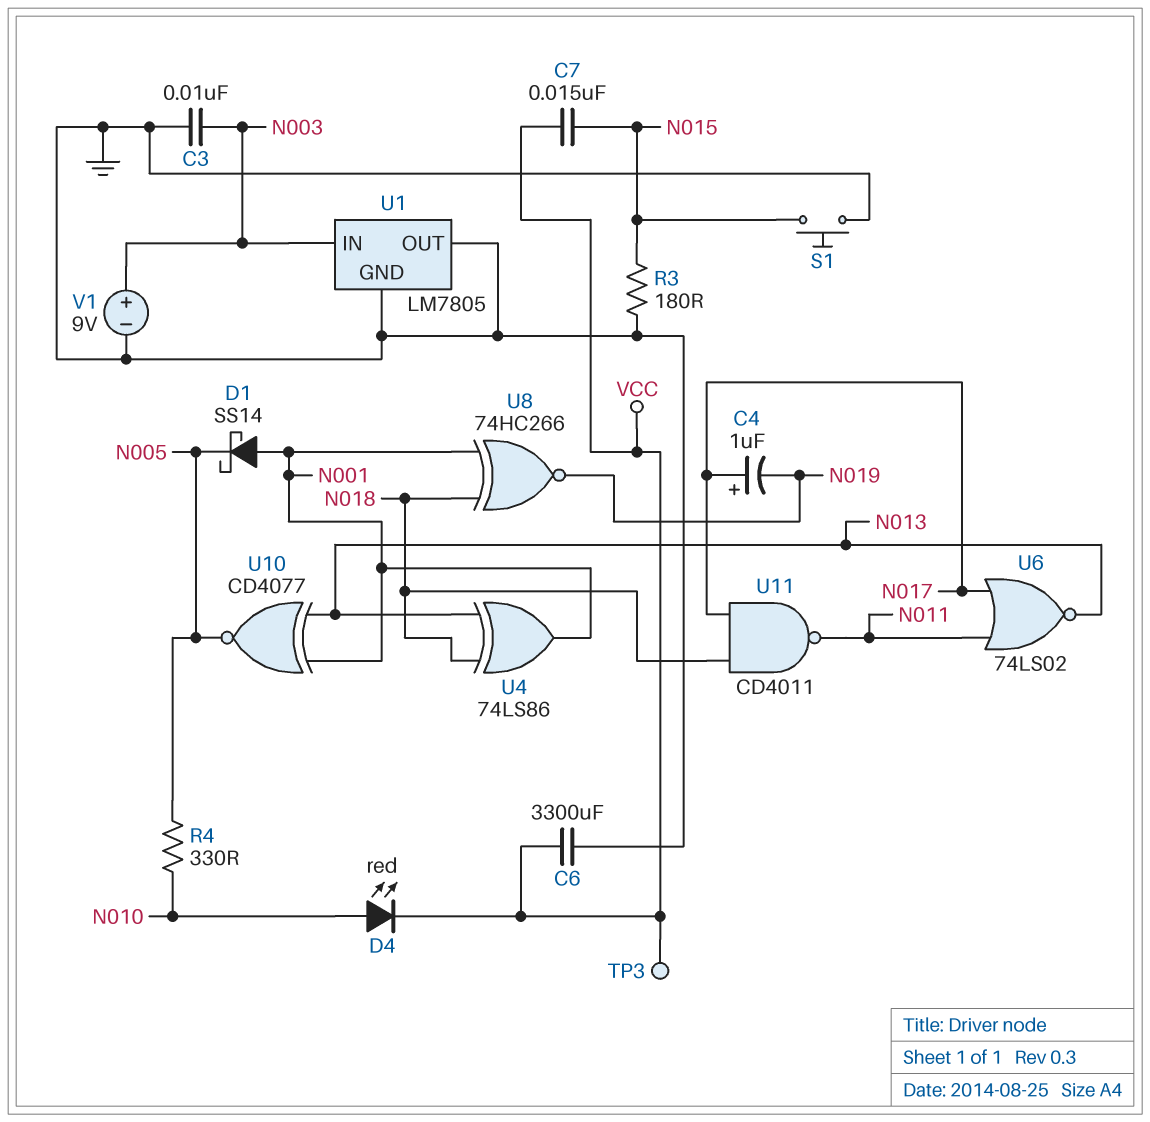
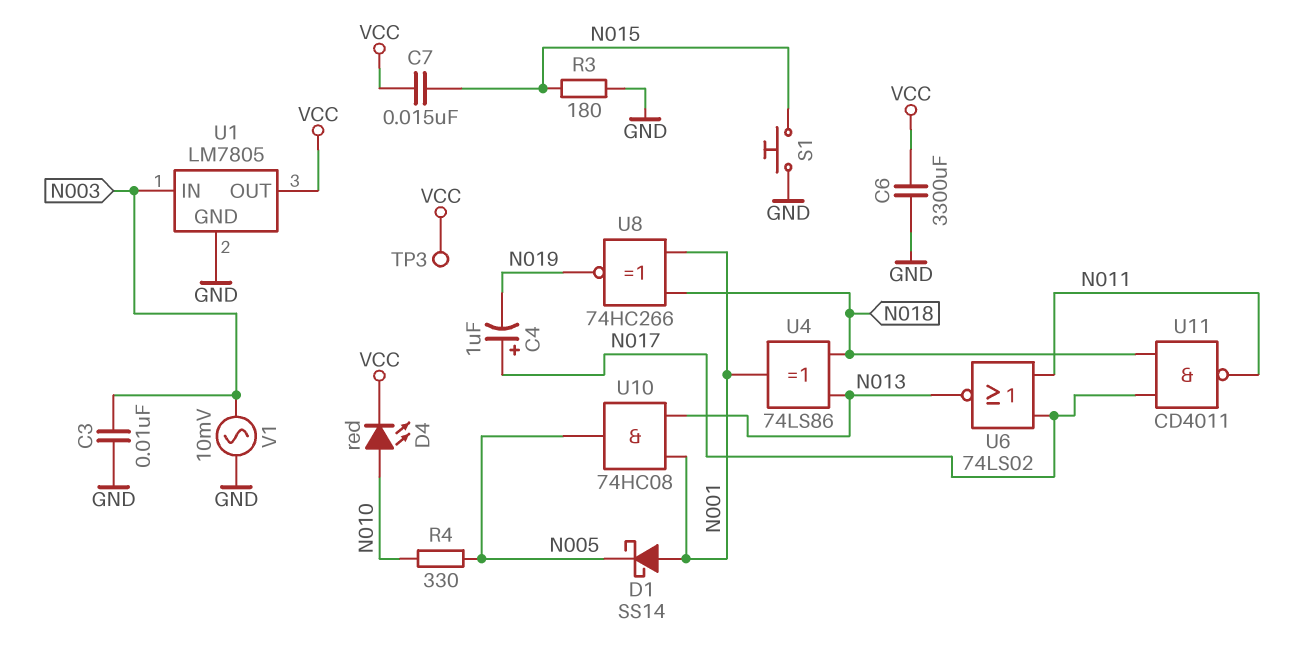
U1 pin OUT: GND -> VCC
U10: XNOR CD4077 (in N001, in N013, out N005) -> AND 74HC08 (in N001, in N013, out N005)
V1: 9V (plus N003, minus GND) -> AC 10mV (GND, N003)

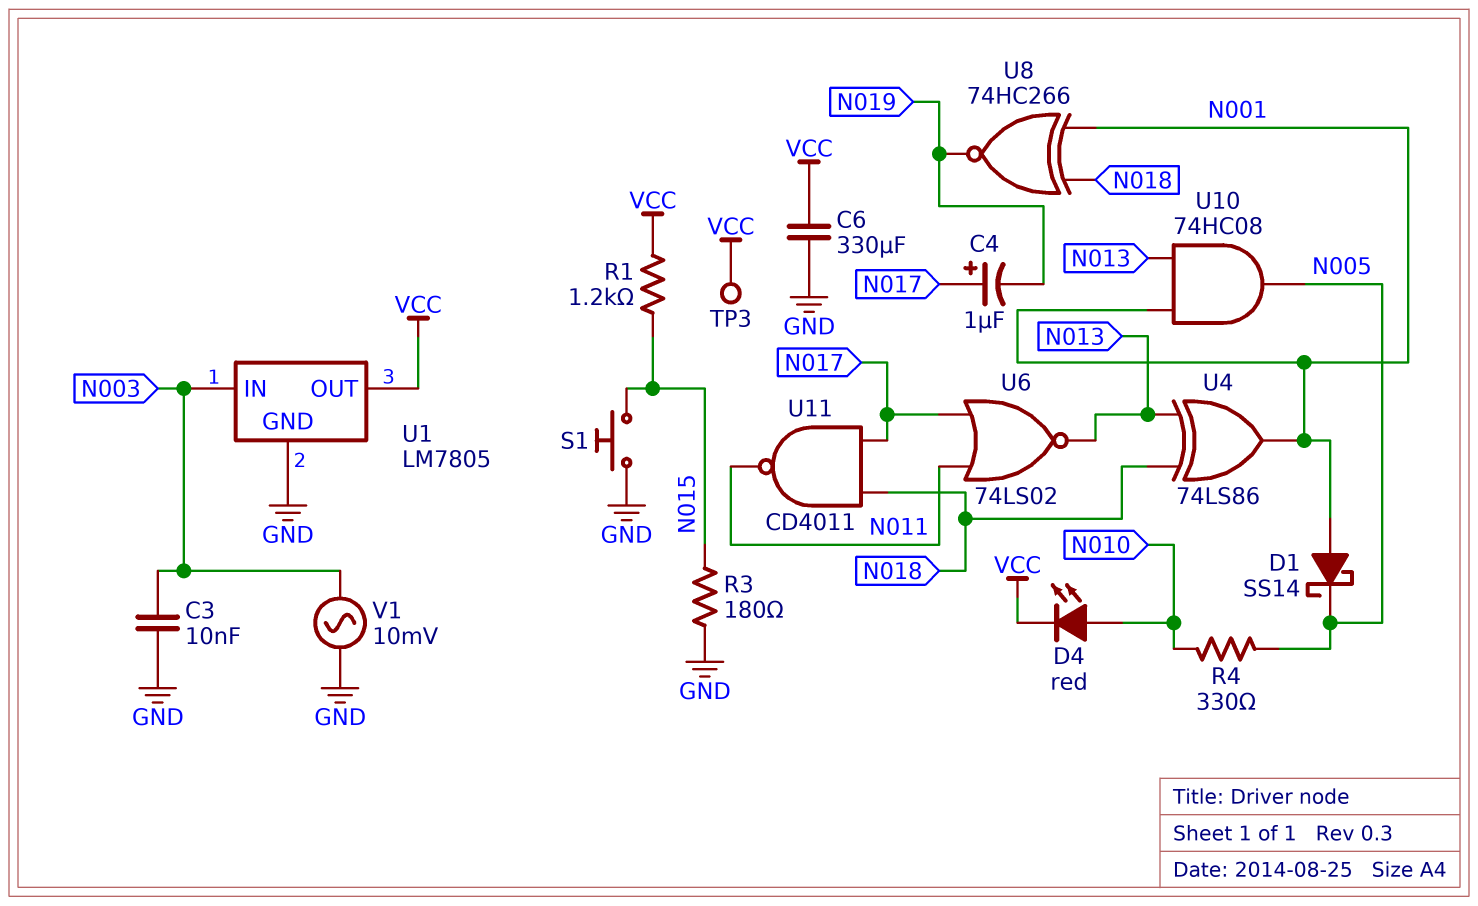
C6: 3300uF (GND, VCC) -> 330uF (GND, VCC)
C7: 15nF (N015, VCC) -> none
R1: none -> 1.2k (N015, VCC)

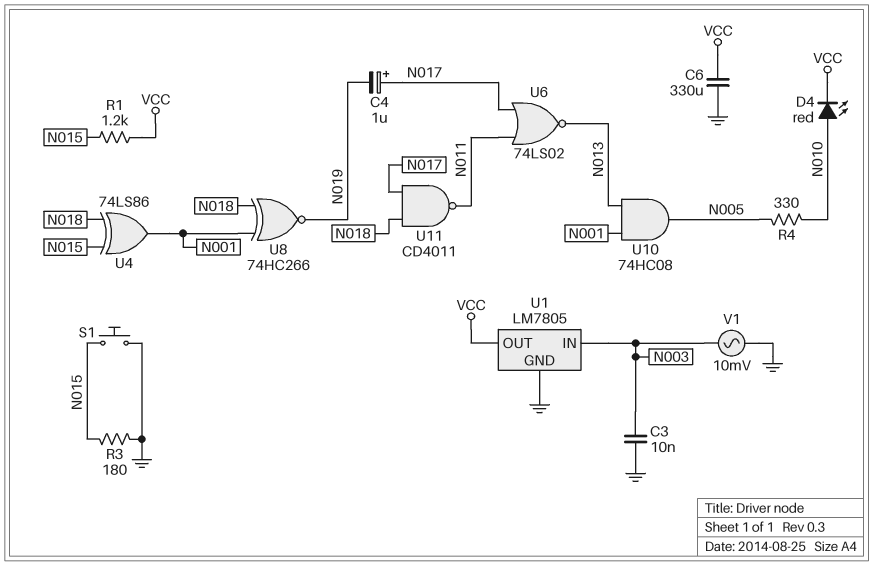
D1: schottky SS14 (A N001, K N005) -> none
TP3: test point (VCC) -> none
U4: XOR 74LS86 (in N013, in N018, out N001) -> XOR 74LS86 (in N015, in N018, out N001)

